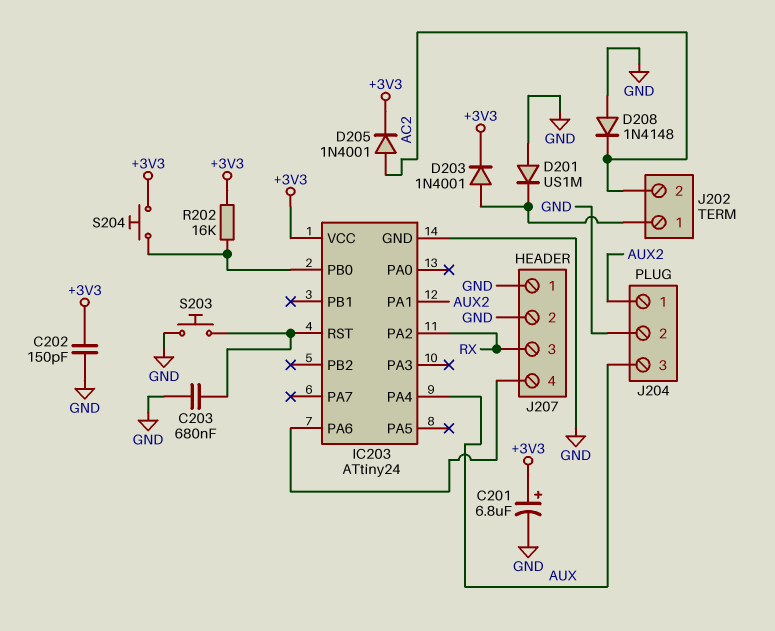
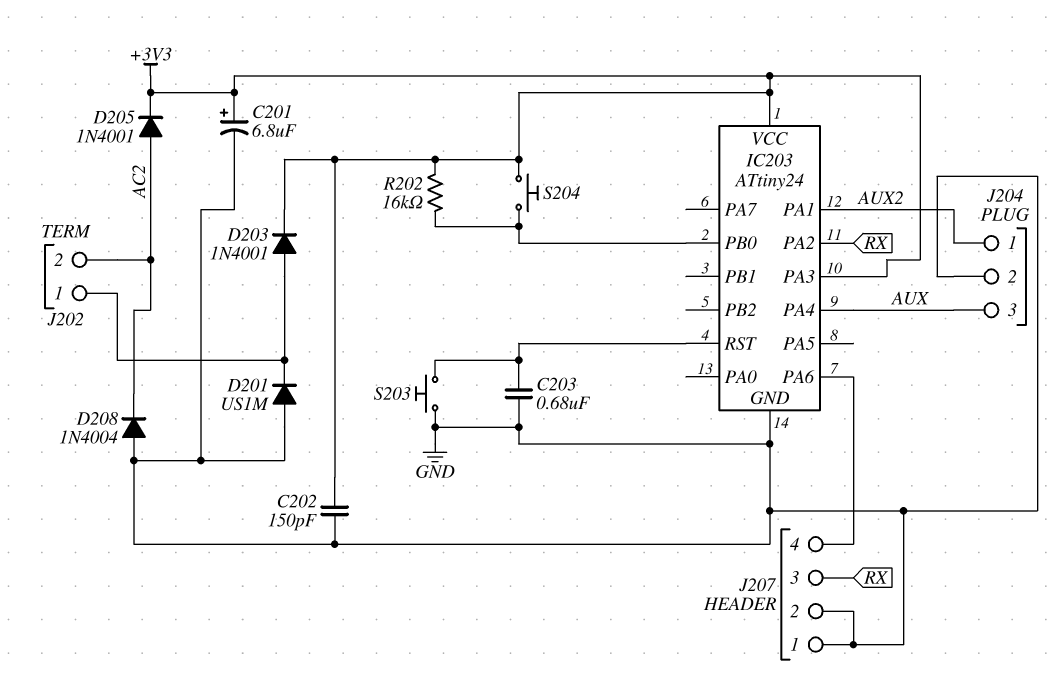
D208: diode 1N4148 (A GND, K AC2) -> diode 1N4004 (A GND, K AC2)
IC203 pin PA3: none -> +3V3

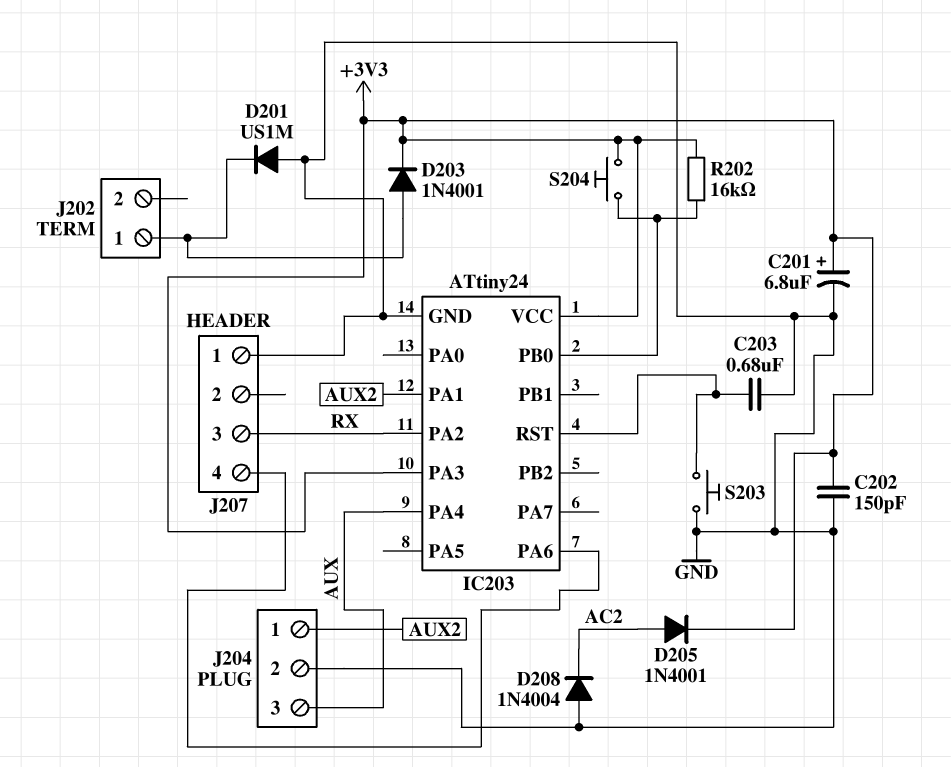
J202 pin 2: AC2 -> none
J207 pin 2: GND -> none

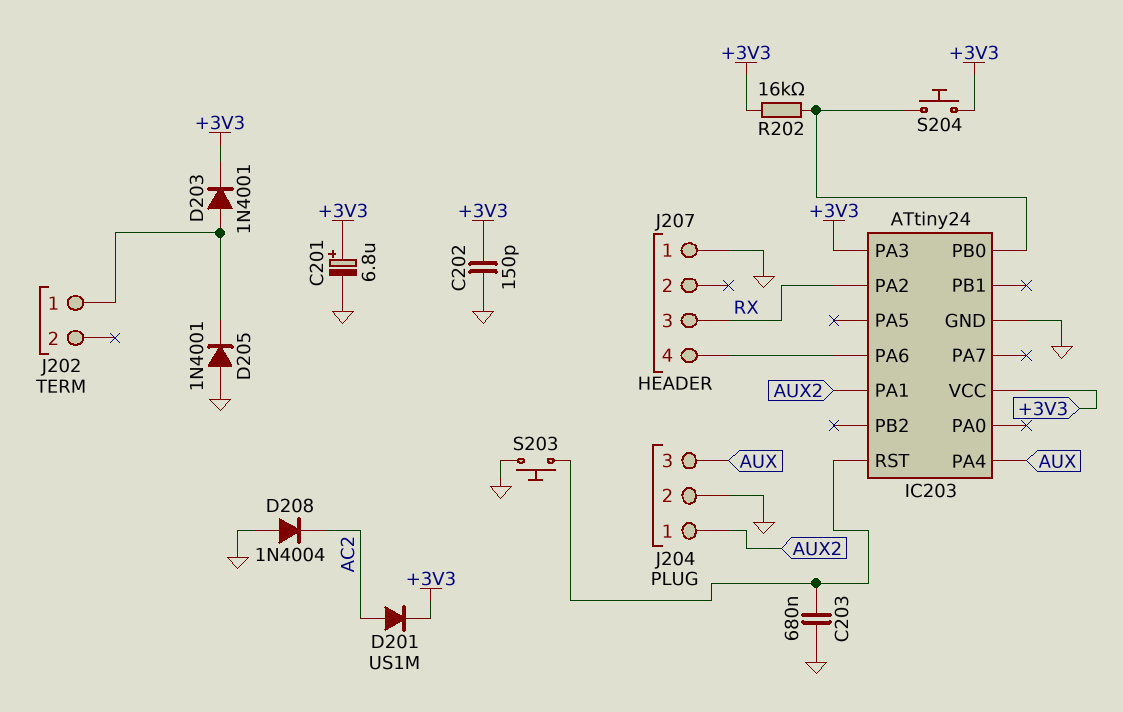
D201: diode US1M (A GND, K J202/1) -> diode US1M (A AC2, K +3V3)
D205: diode 1N4001 (A AC2, K +3V3) -> diode 1N4001 (A GND, K J202/1)

